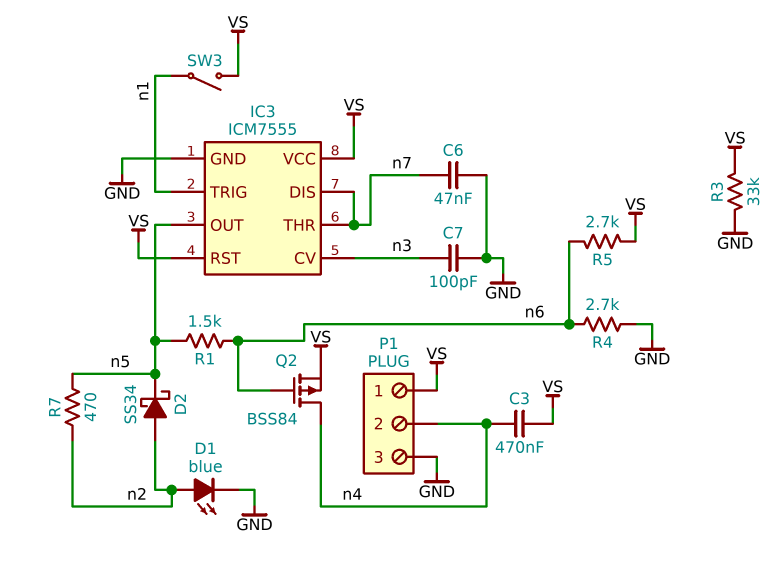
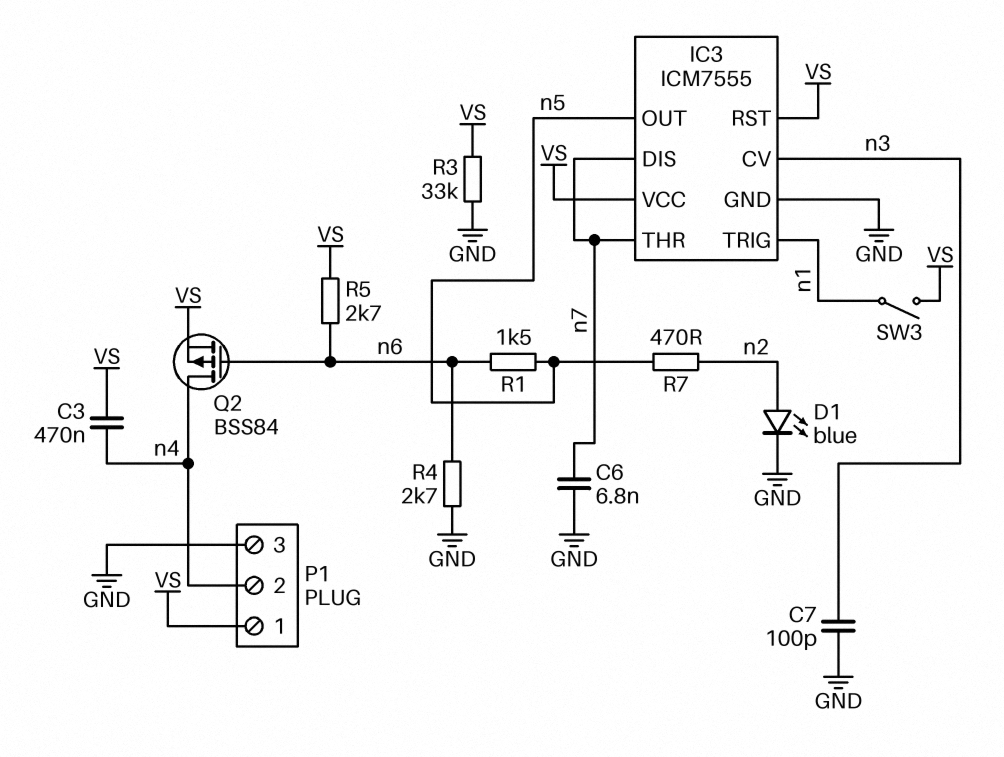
C6: 47nF (GND, n7) -> 6.8nF (GND, n7)
D2: schottky SS34 (A n2, K n5) -> none

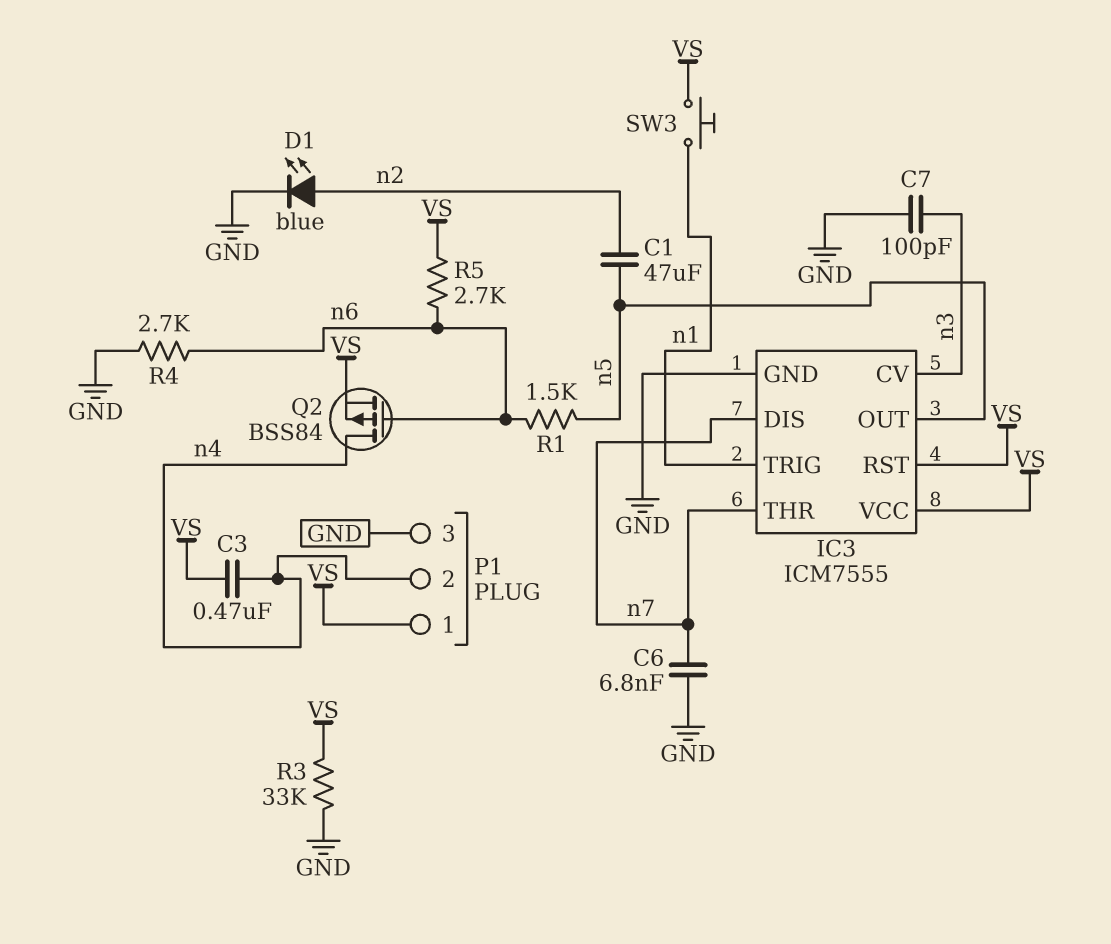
C1: none -> 47uF (n2, n5)
R7: 470 (n2, n5) -> none
SW3: switch (VS, n1) -> button (VS, n1)

